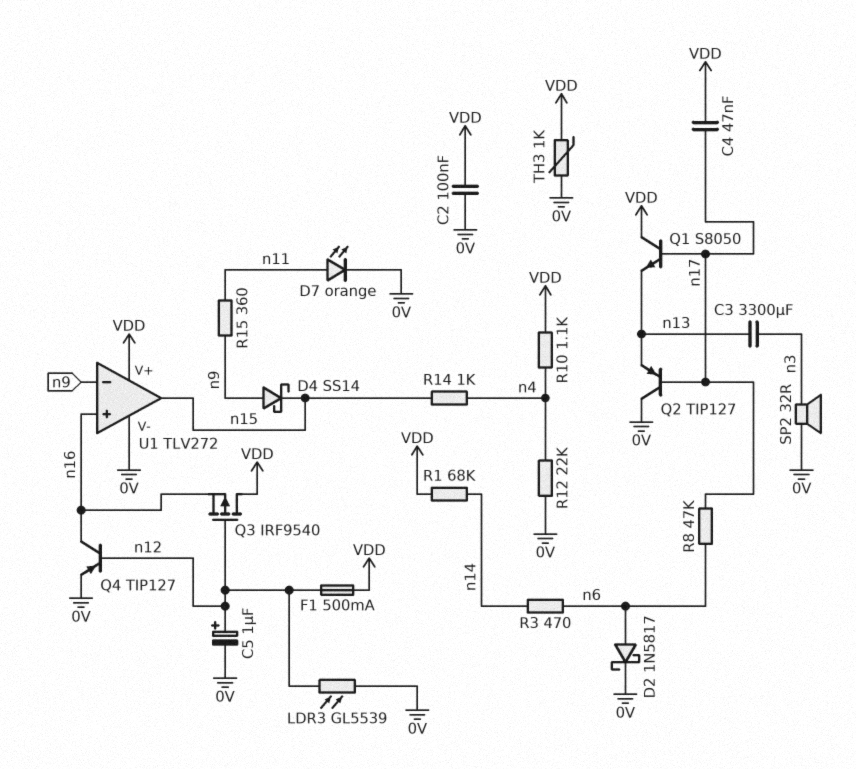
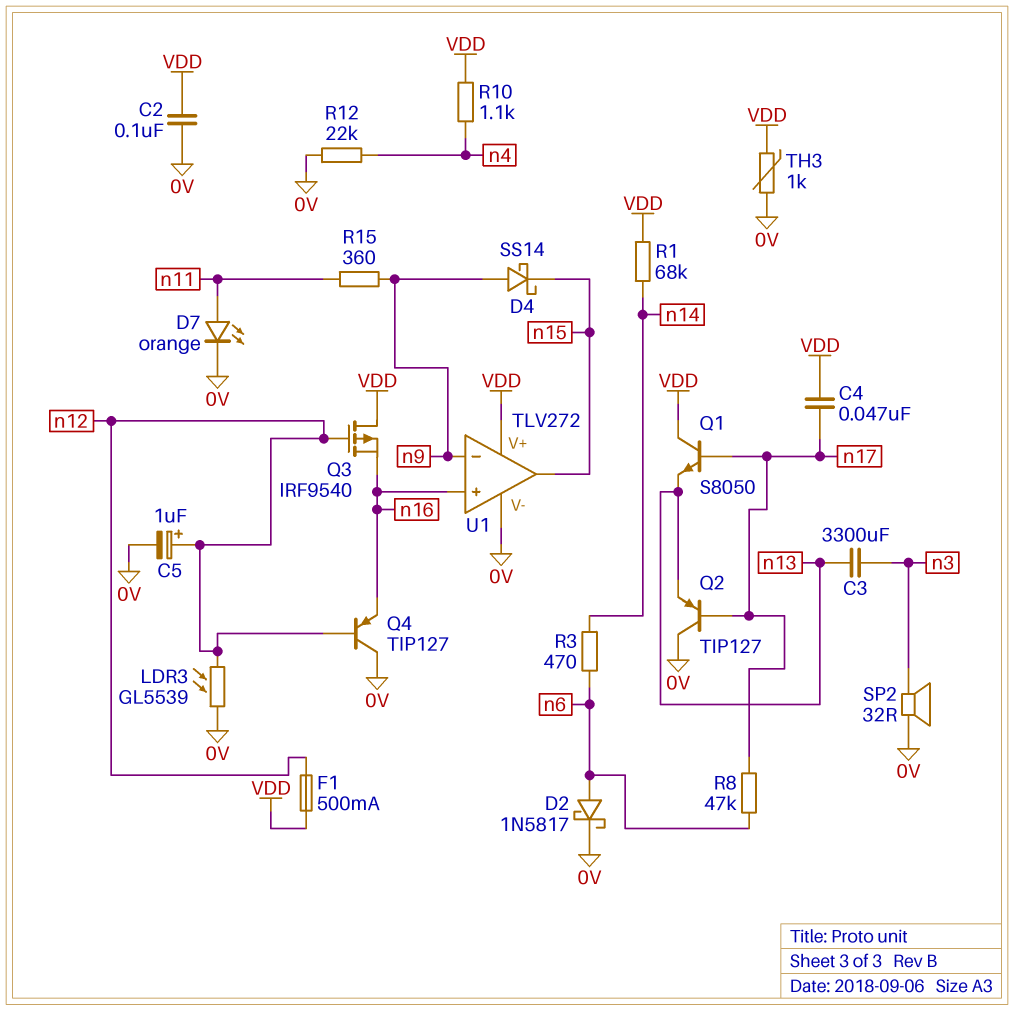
Q4: PNP TIP127 (B n12, C n16, E 0V) -> PNP TIP127 (B n12, C 0V, E n16)
R14: 1k (n4, n15) -> none

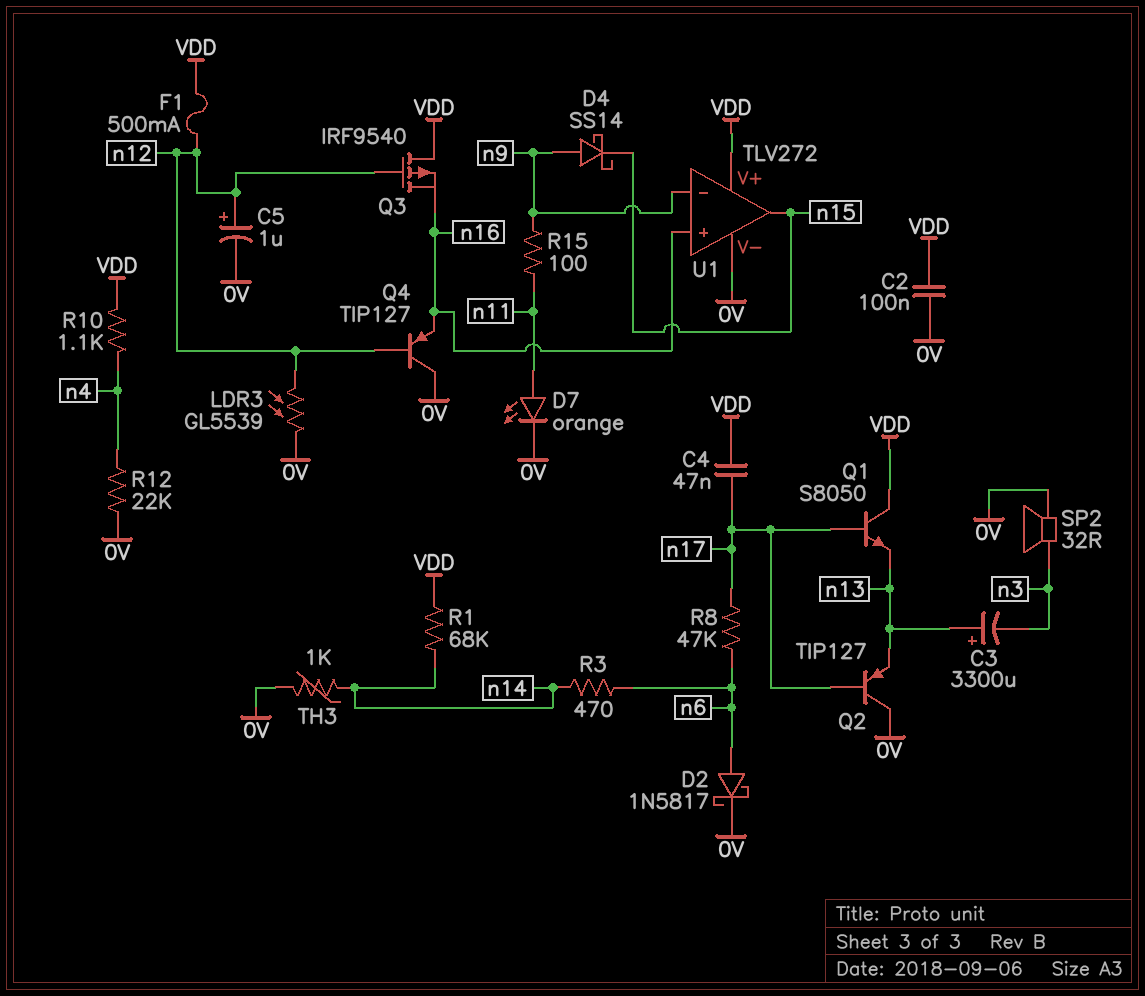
C3: 3300uF (n3, n13) -> 3300uF (plus n13, minus n3)
R15: 360 (n9, n11) -> 100 (n9, n11)
TH3: 1k (0V, VDD) -> 1k (0V, n14)

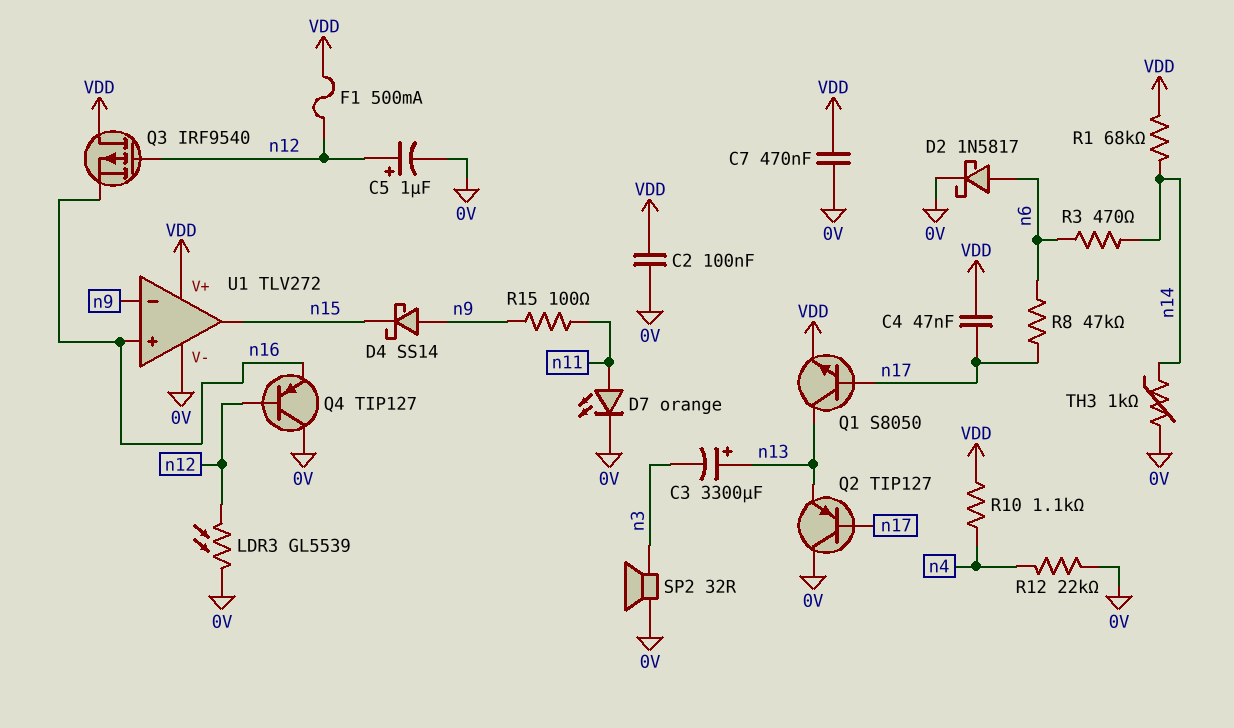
C7: none -> 470nF (0V, VDD)
Q1: NPN S8050 (B n17, C VDD, E n13) -> NPN S8050 (B n17, C n13, E VDD)

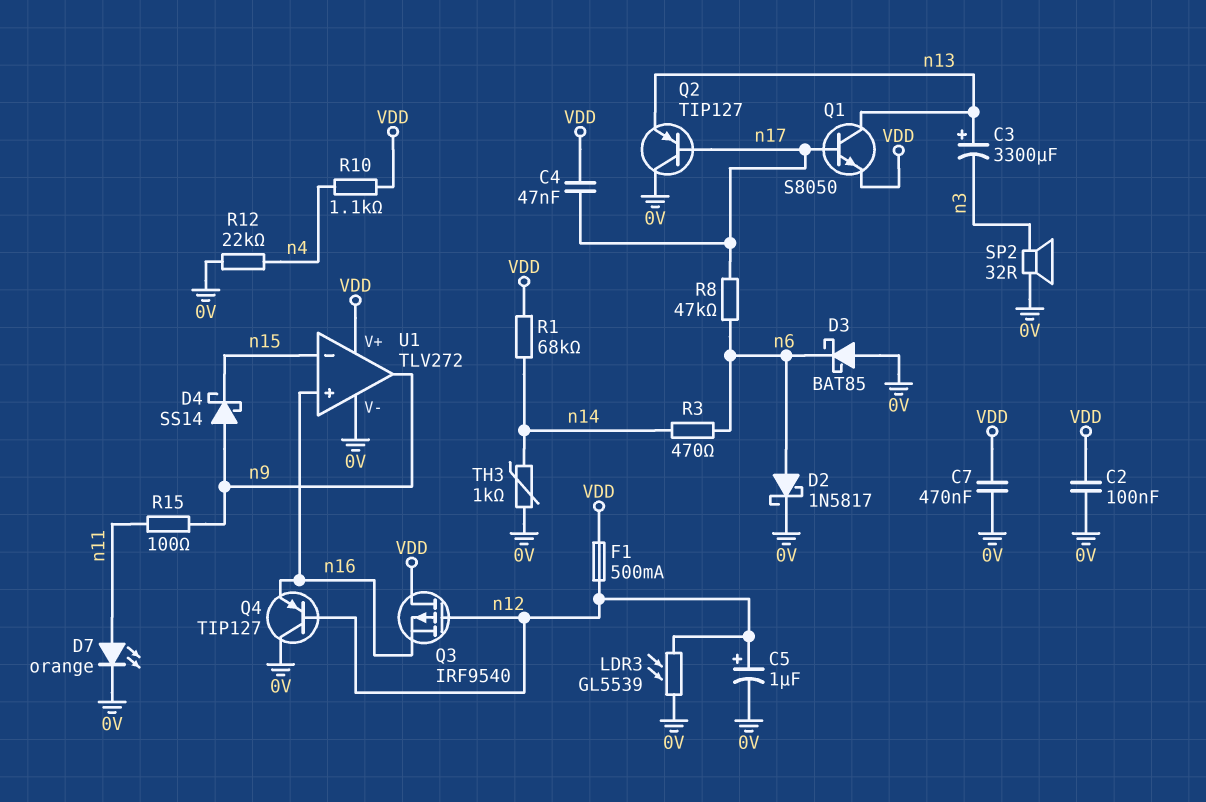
D3: none -> schottky BAT85 (A 0V, K n6)
U1 pin in-: n9 -> n15
U1 pin out: n15 -> n9

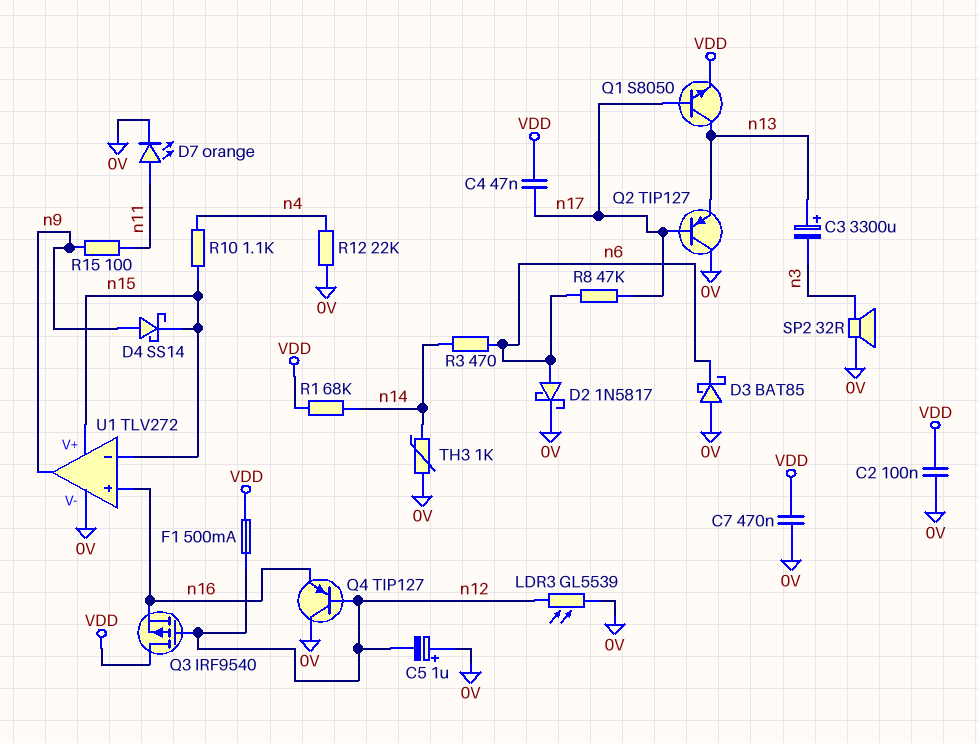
C5: 1uF (plus n12, minus 0V) -> 1uF (plus 0V, minus n12)
R10: 1.1k (VDD, n4) -> 1.1k (n4, n15)
U1 pin V+: VDD -> n15

